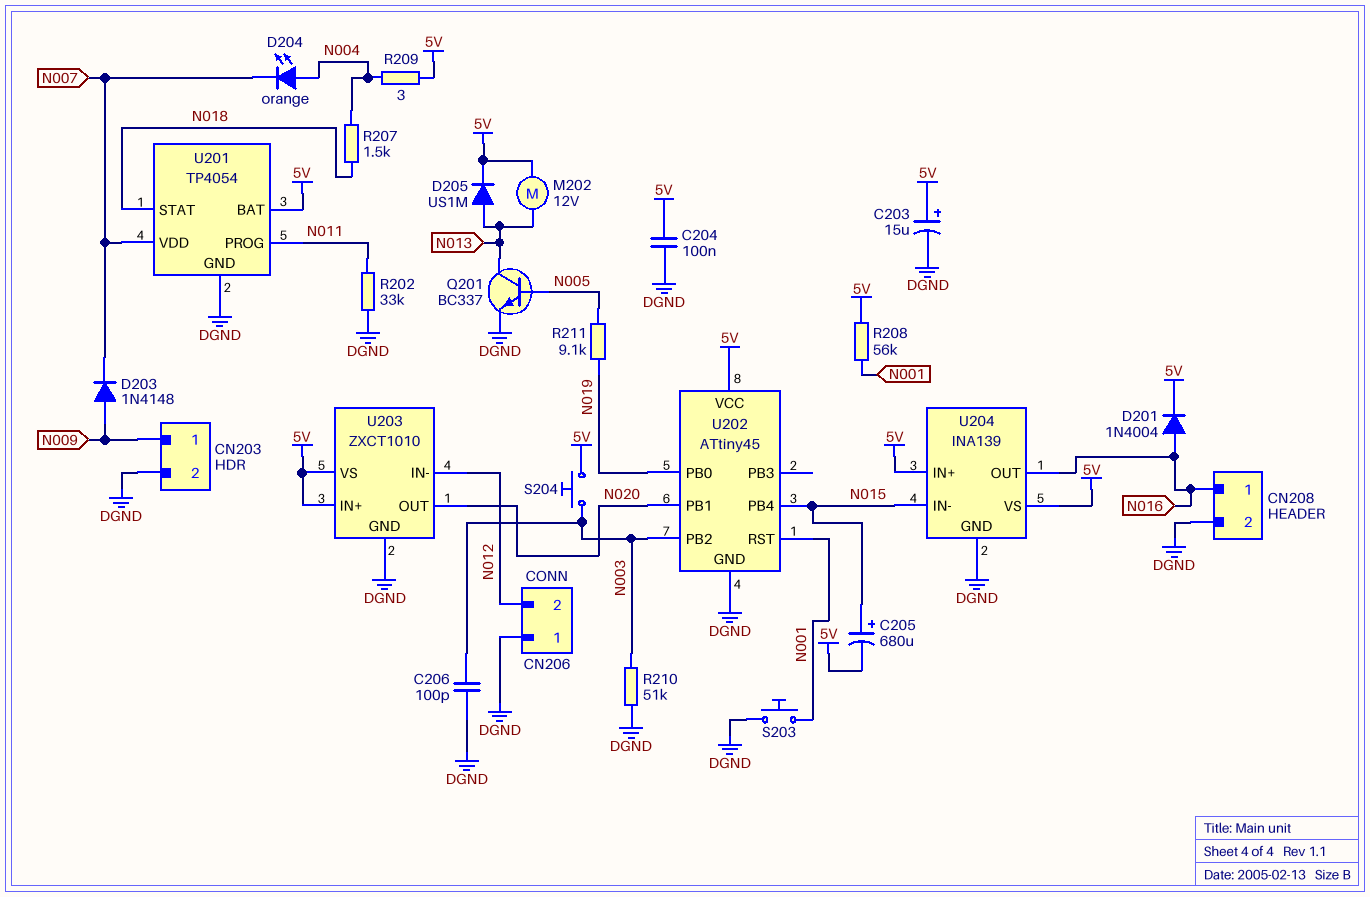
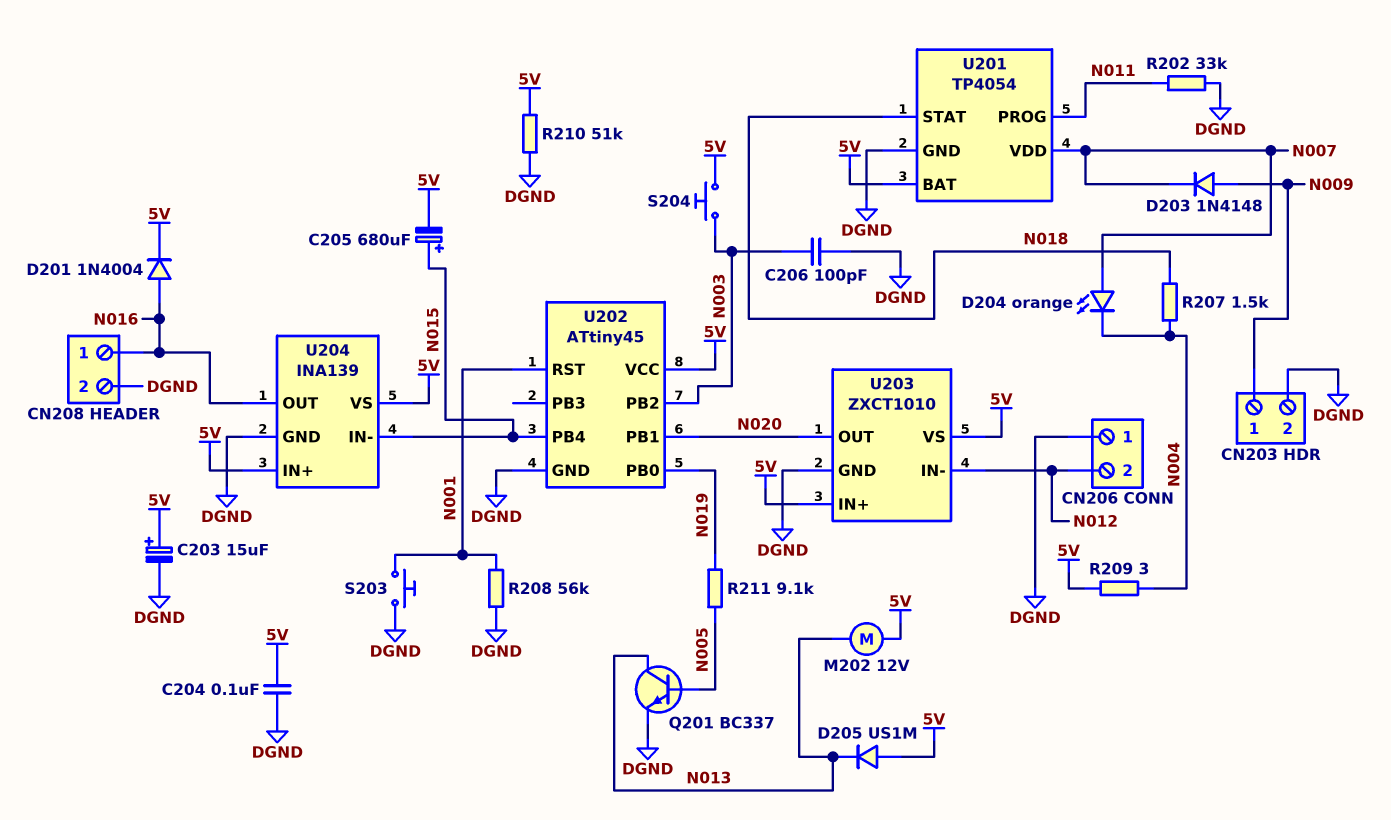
D204: LED orange (A N004, K N007) -> LED orange (A N007, K N004)
D205: diode US1M (A N013, K 5V) -> diode US1M (A 5V, K N013)
R208: 56k (5V, N001) -> 56k (DGND, N001)
R210: 51k (DGND, N003) -> 51k (5V, DGND)

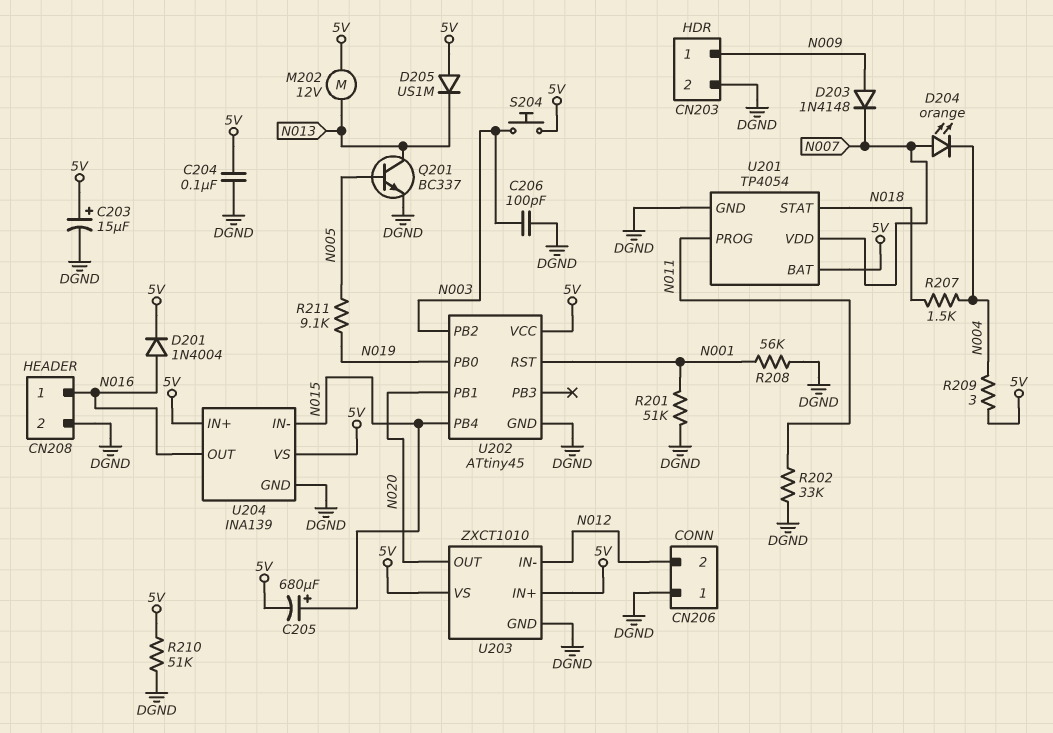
R201: none -> 51k (DGND, N001)
S203: button (DGND, N001) -> none

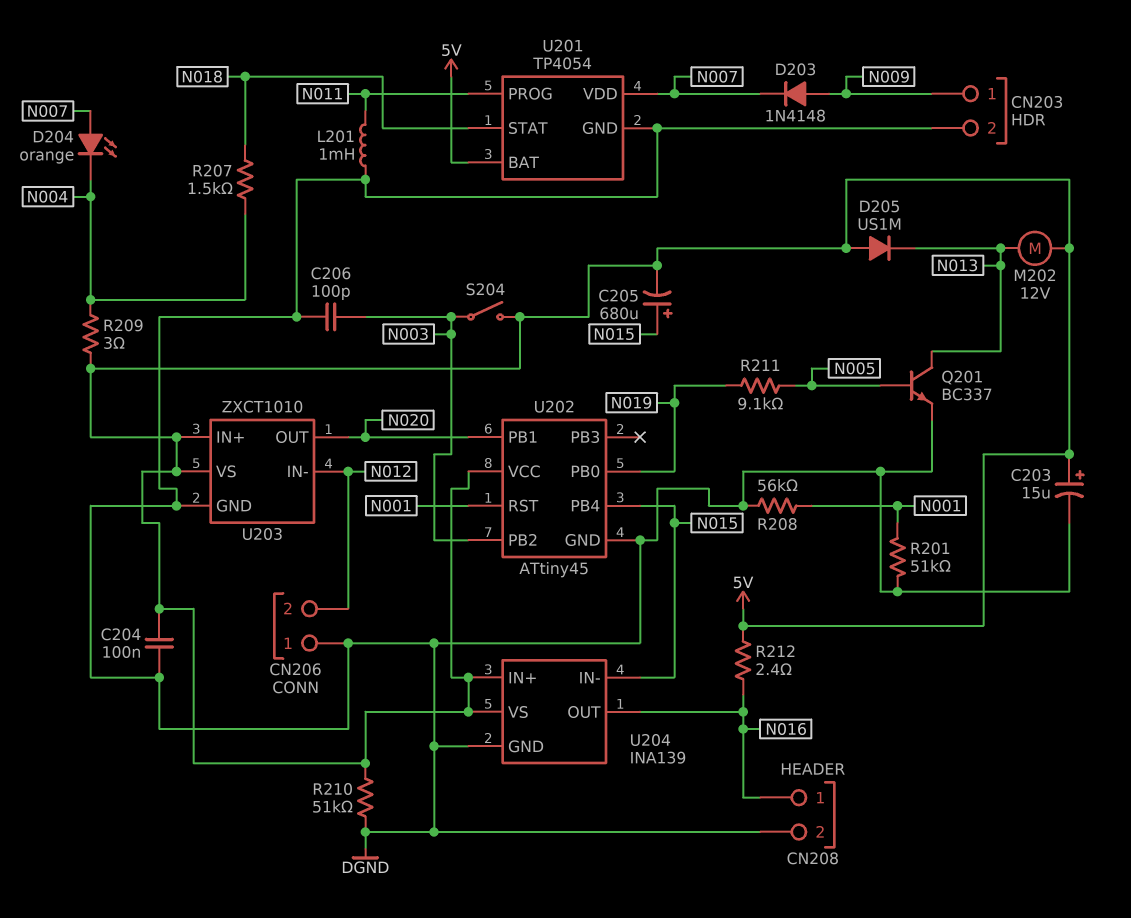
D201: diode 1N4004 (A N016, K 5V) -> none
L201: none -> 1mH (DGND, N011)
R202: 33k (DGND, N011) -> none
R212: none -> 2.4 (5V, N016)
S204: button (5V, N003) -> switch (5V, N003)

